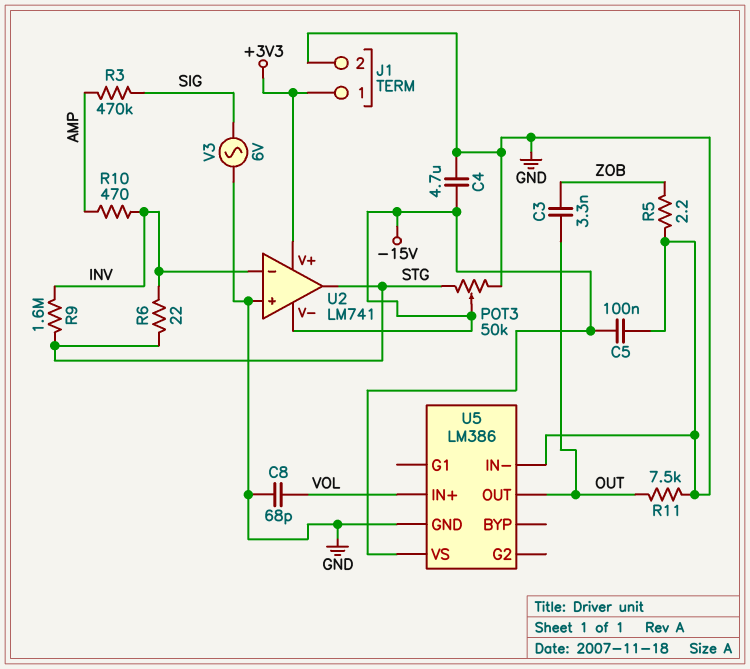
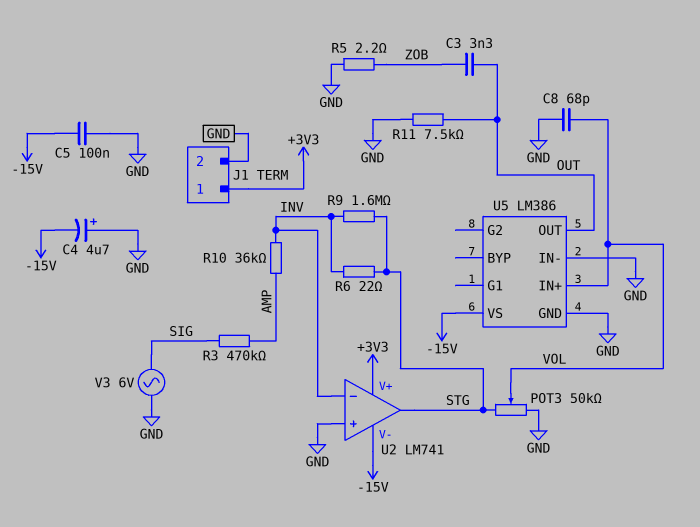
C4: 4.7uF (-15V, GND) -> 4.7uF (plus GND, minus -15V)
POT3: 50k (GND, STG, wiper -15V) -> 50k (GND, STG, wiper VOL)
R10: 470 (AMP, INV) -> 36k (AMP, INV)

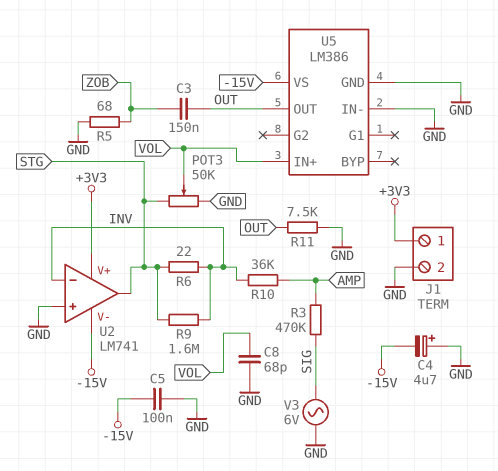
C3: 3.3nF (OUT, ZOB) -> 150nF (OUT, ZOB)
R5: 2.2 (GND, ZOB) -> 68 (GND, ZOB)

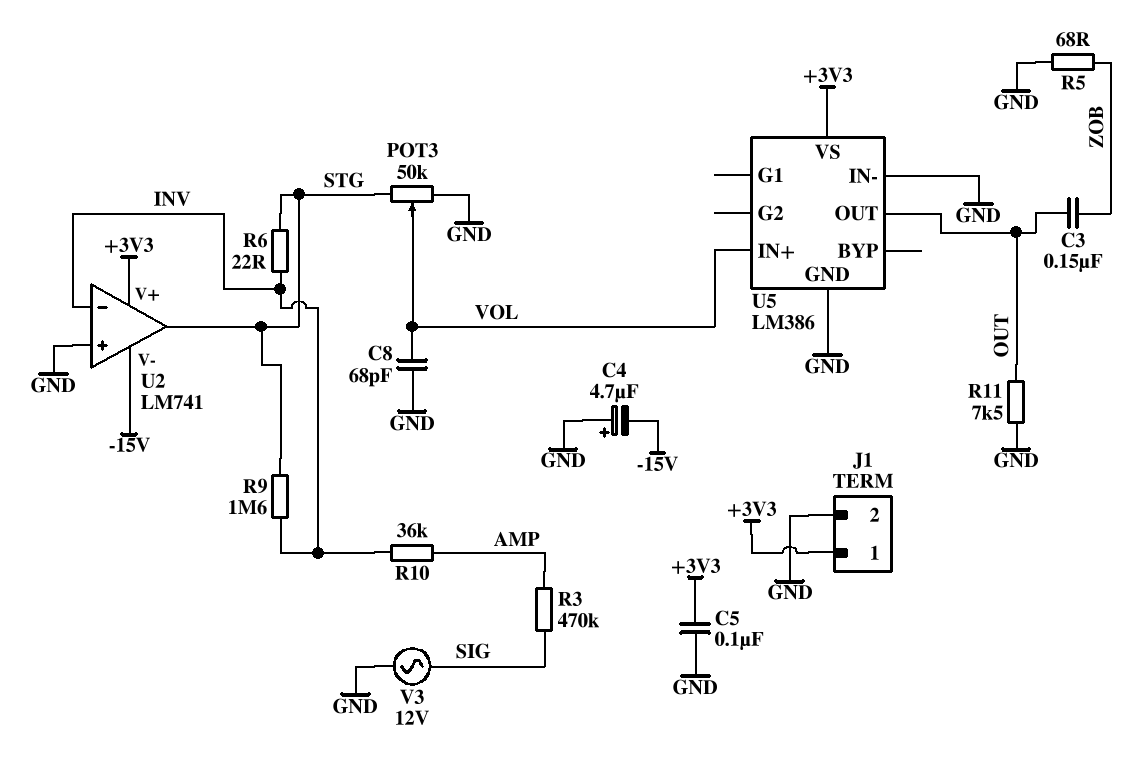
C5: 100nF (-15V, GND) -> 100nF (+3V3, GND)
U5 pin VS: -15V -> +3V3
V3: AC 6V (GND, SIG) -> AC 12V (GND, SIG)

